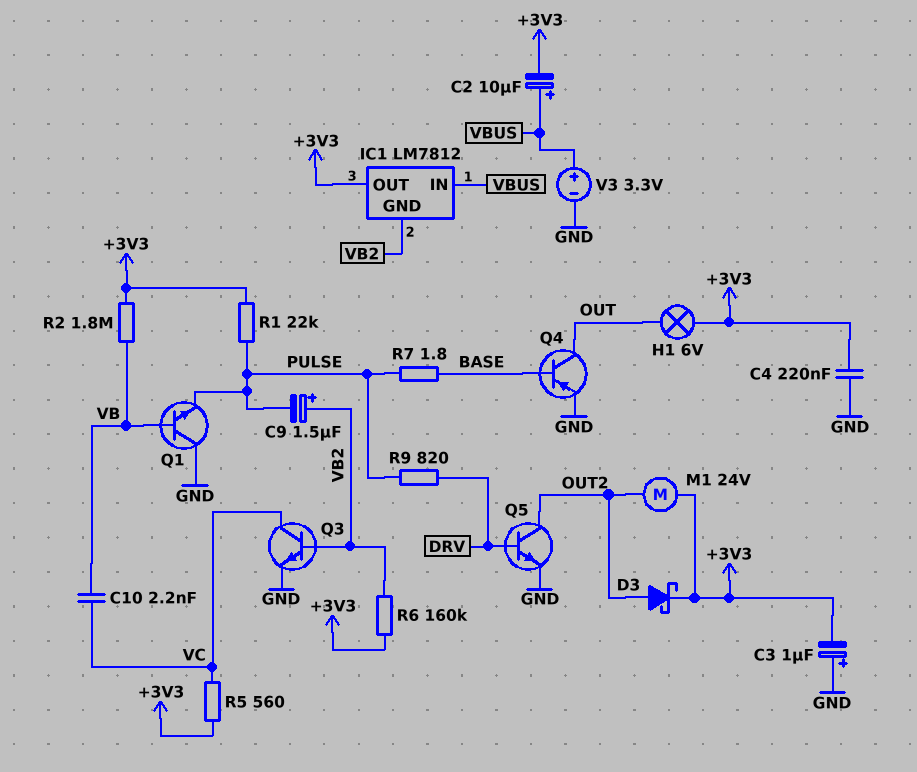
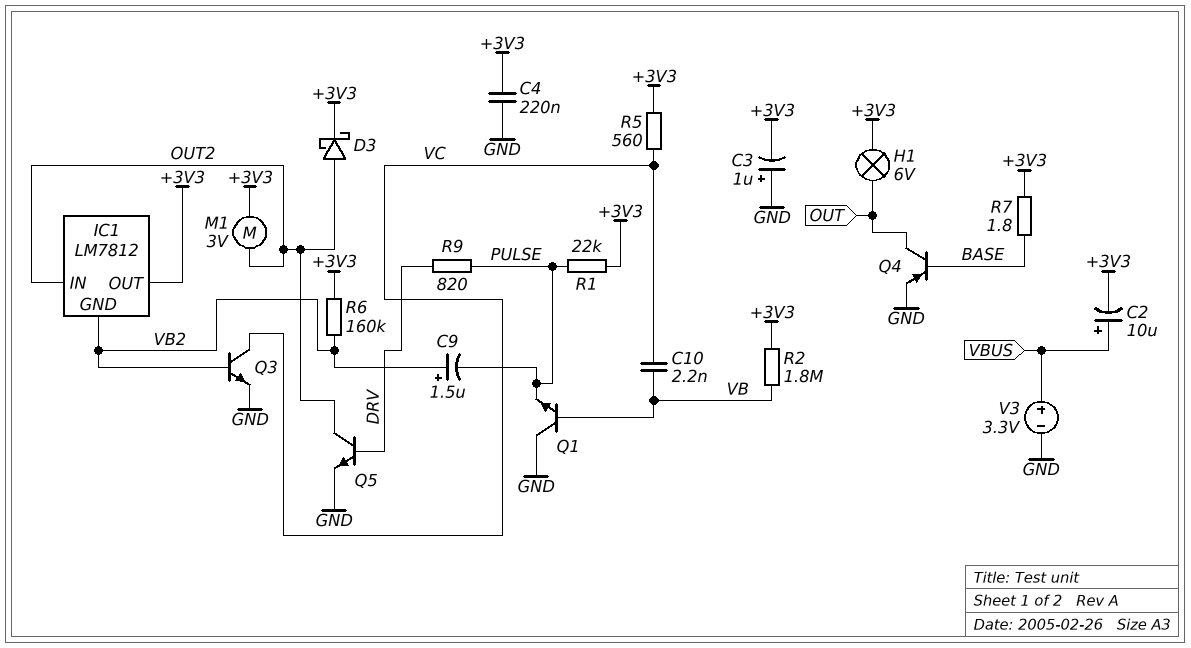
IC1 pin IN: VBUS -> OUT2
M1: motor 24V (+3V3, OUT2) -> motor 3V (+3V3, OUT2)
R7: 1.8 (BASE, PULSE) -> 1.8 (+3V3, BASE)

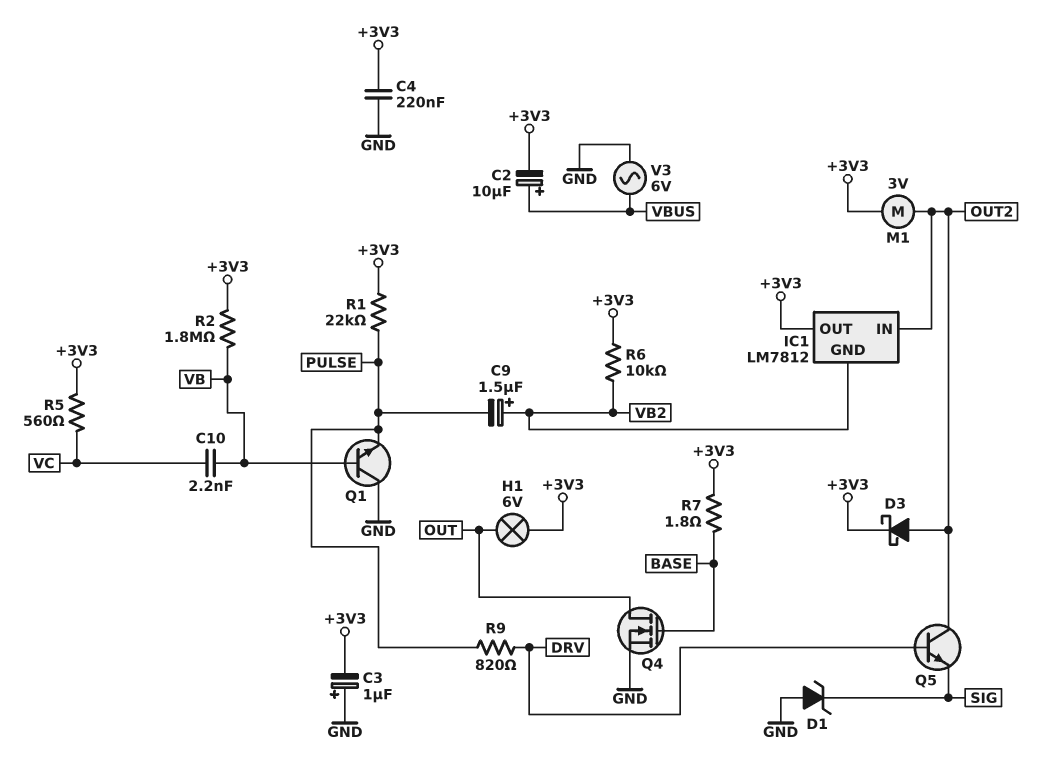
D1: none -> zener (A GND, K SIG)
Q3: NPN (B VB2, C VC, E GND) -> none
Q4: PNP (B BASE, C OUT, E GND) -> NMOS (G BASE, D OUT, S GND)
Q5: NPN (B DRV, C OUT2, E GND) -> NPN (B DRV, C OUT2, E SIG)
R6: 160k (+3V3, VB2) -> 10k (+3V3, VB2)
V3: 3.3V (plus VBUS, minus GND) -> AC 6V (GND, VBUS)

